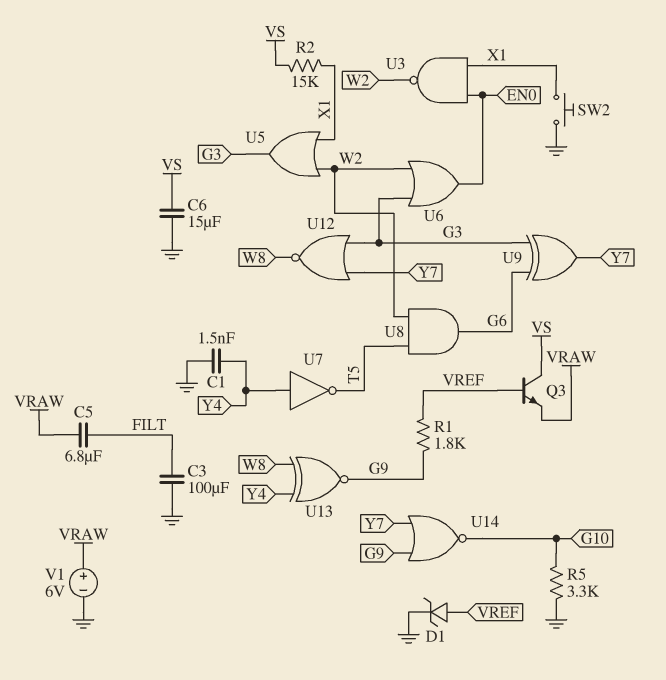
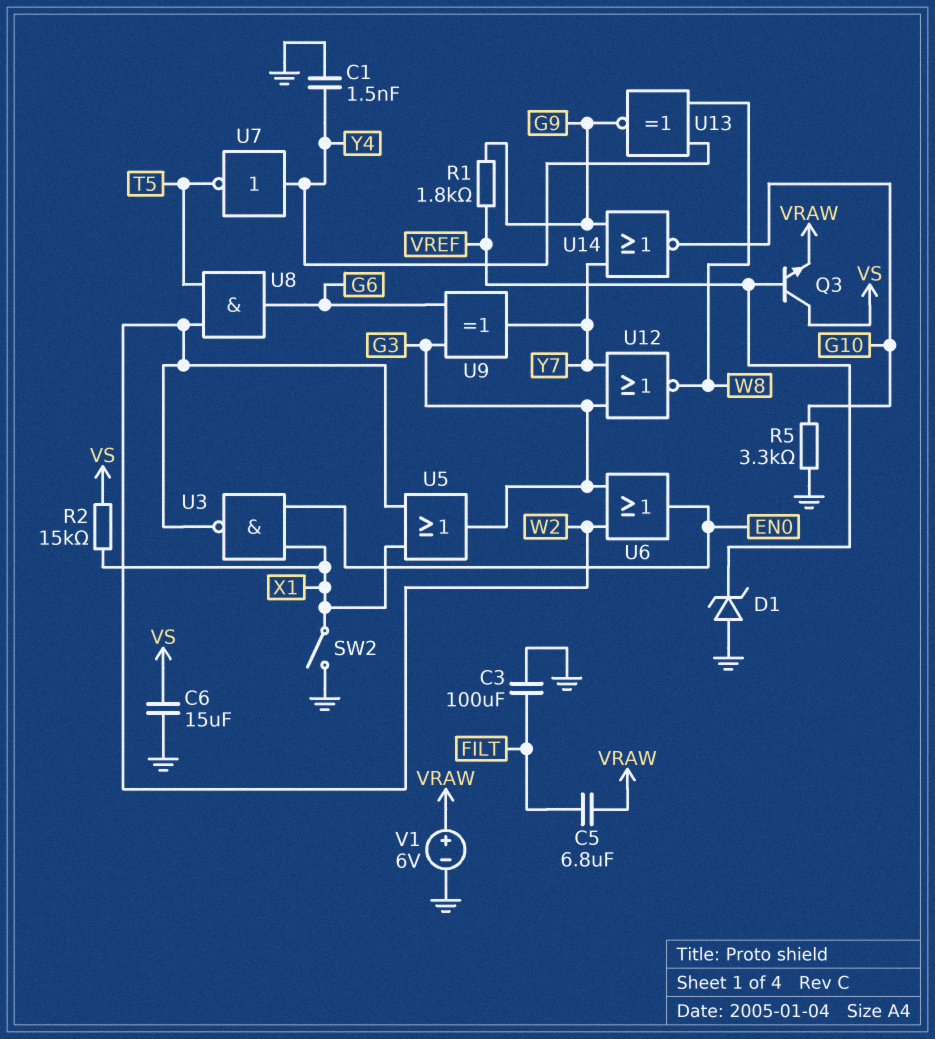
D1: zener (A VREF, K GND) -> zener (A GND, K VREF)
SW2: button (GND, X1) -> switch (GND, X1)

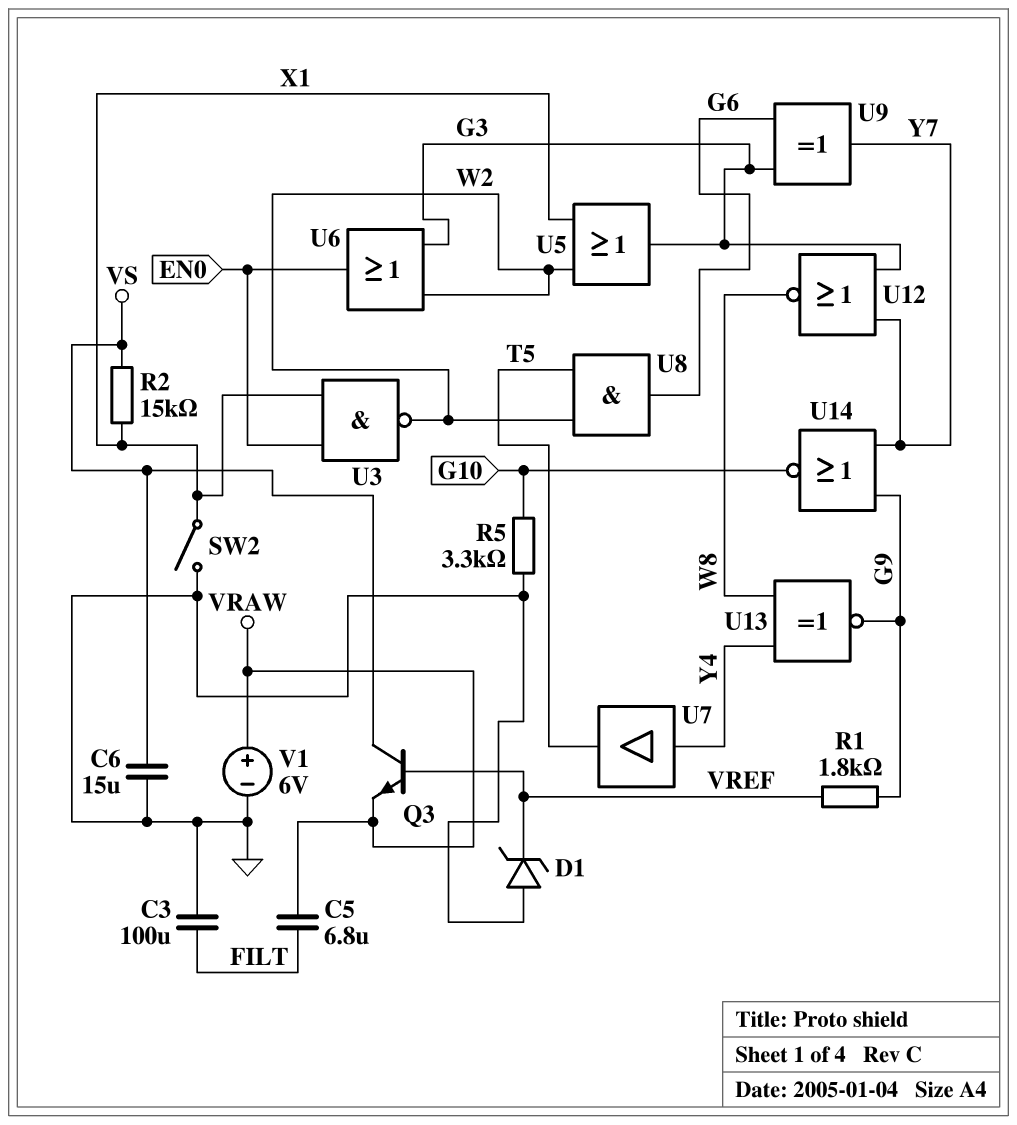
C1: 1.5nF (GND, Y4) -> none
U7: NOT (in Y4, out T5) -> buffer (in Y4, out T5)

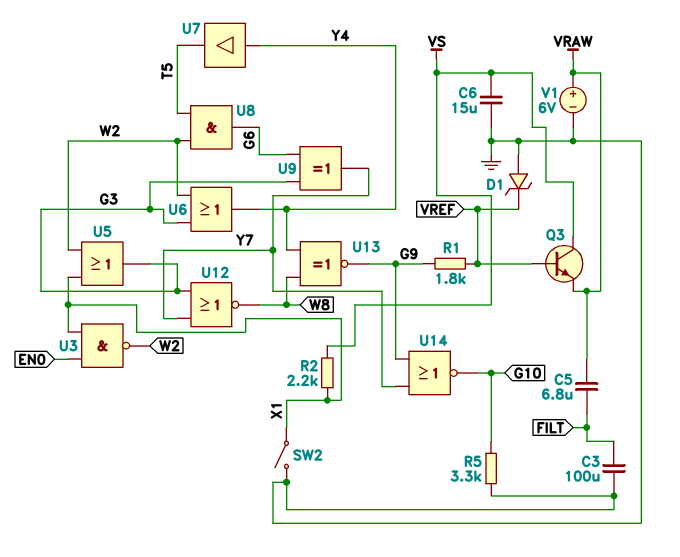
R2: 15k (VS, X1) -> 2.2k (VS, X1)
U6: OR (in G3, in W2, out EN0) -> OR (in G3, in W2, out Y4)

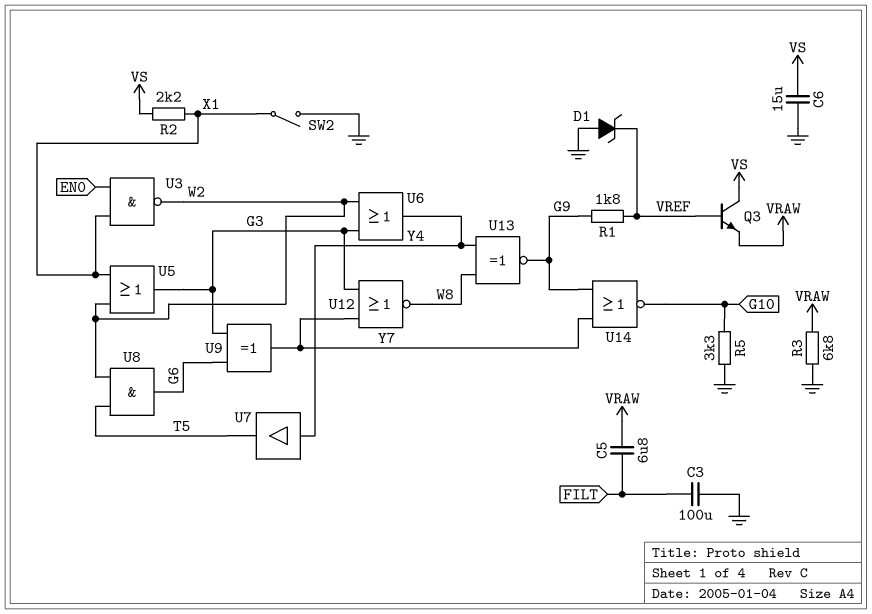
R3: none -> 6.8k (GND, VRAW)
V1: 6V (plus VRAW, minus GND) -> none

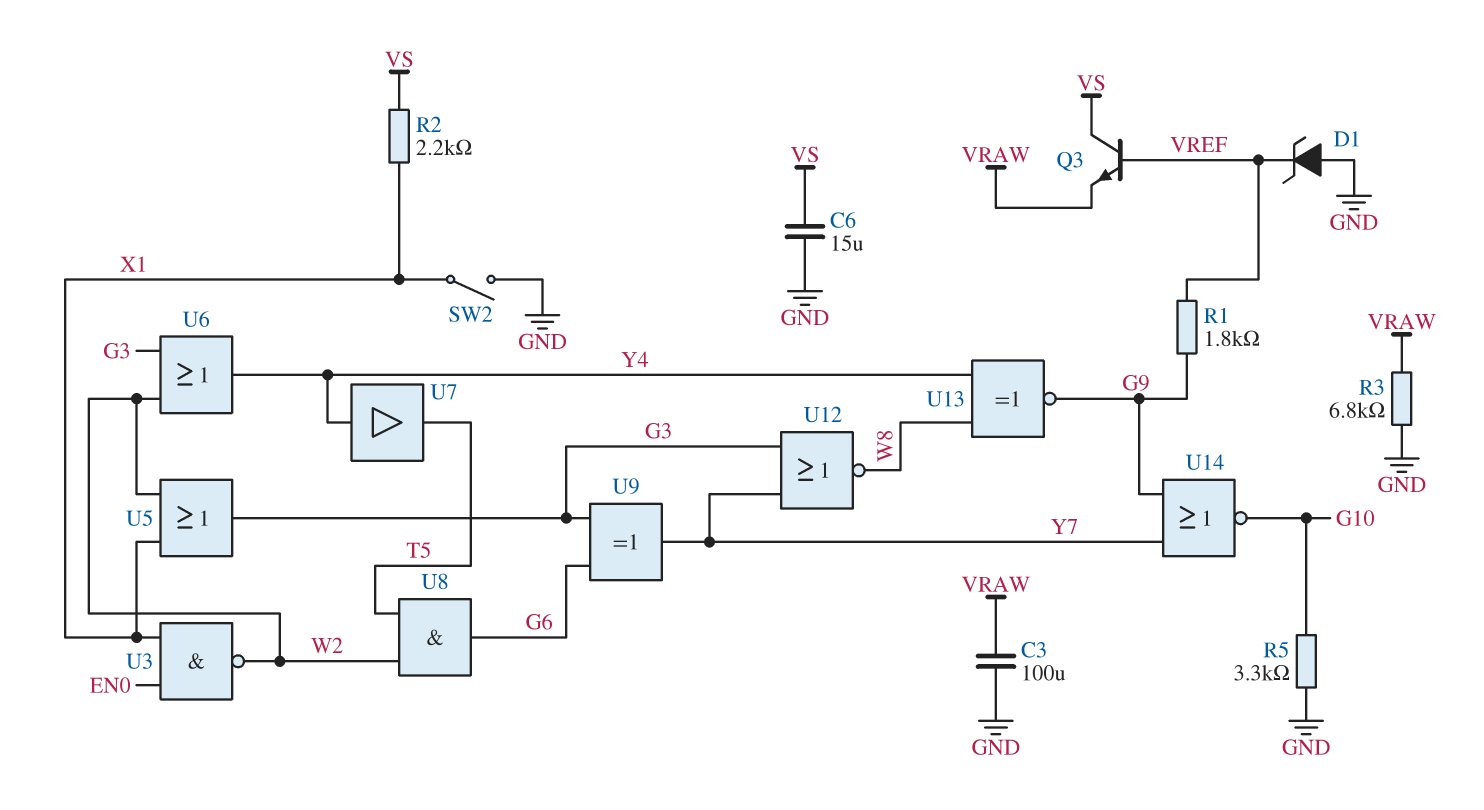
C3: 100uF (FILT, GND) -> 100uF (GND, VRAW)
C5: 6.8uF (FILT, VRAW) -> none

